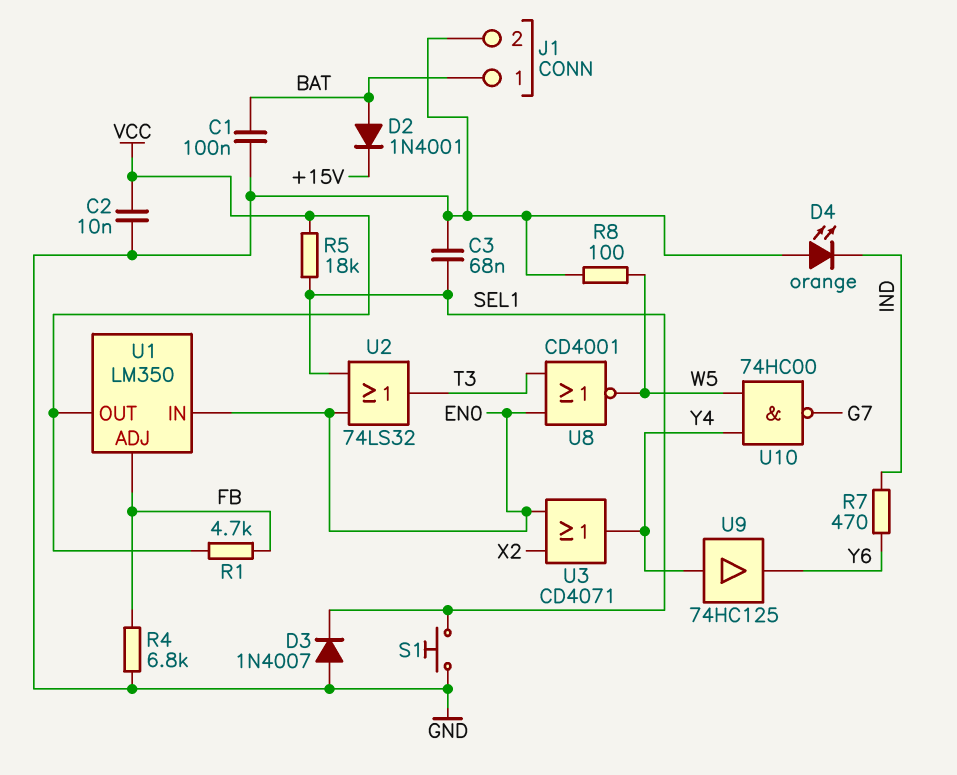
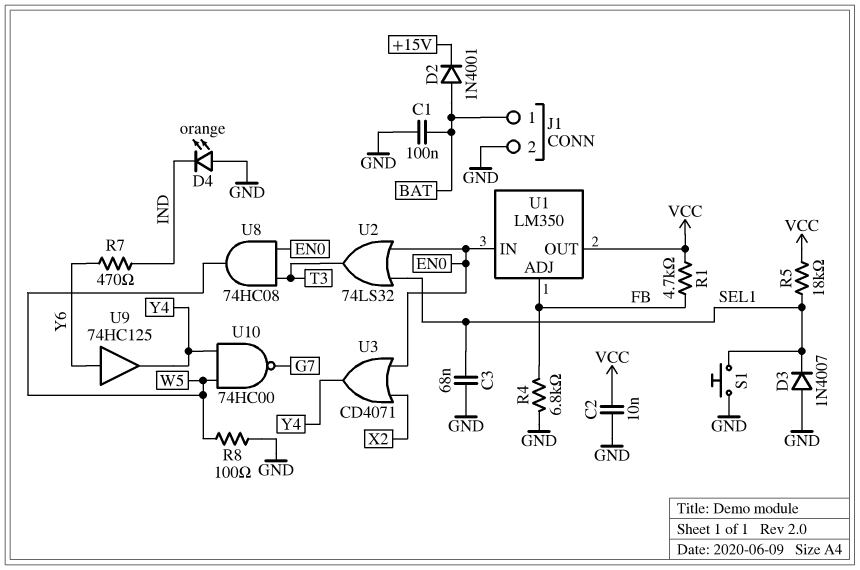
U8: NOR CD4001 (in EN0, in T3, out W5) -> AND 74HC08 (in EN0, in T3, out W5)
U9: buffer 74HC125 (in Y4, out Y6) -> buffer 74HC125 (in Y6, out Y4)

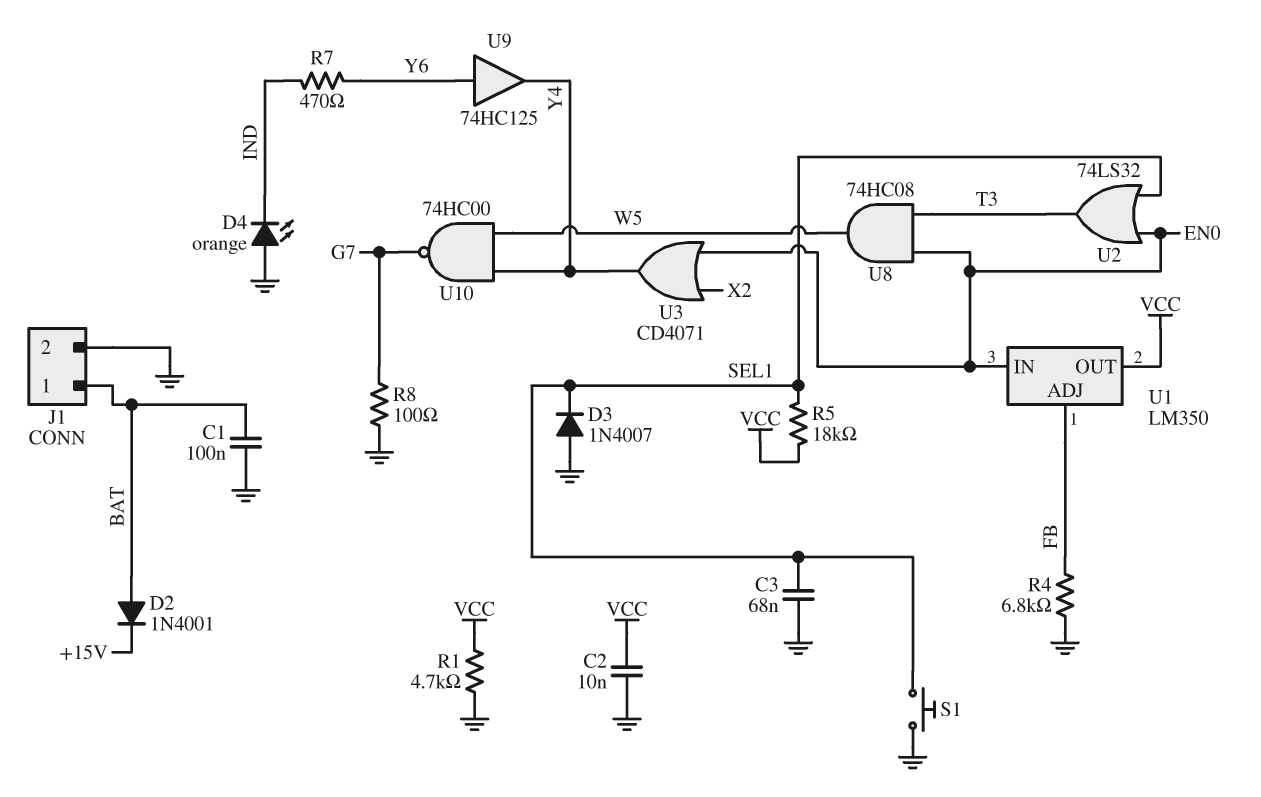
R1: 4.7k (FB, VCC) -> 4.7k (GND, VCC)
R8: 100 (GND, W5) -> 100 (G7, GND)

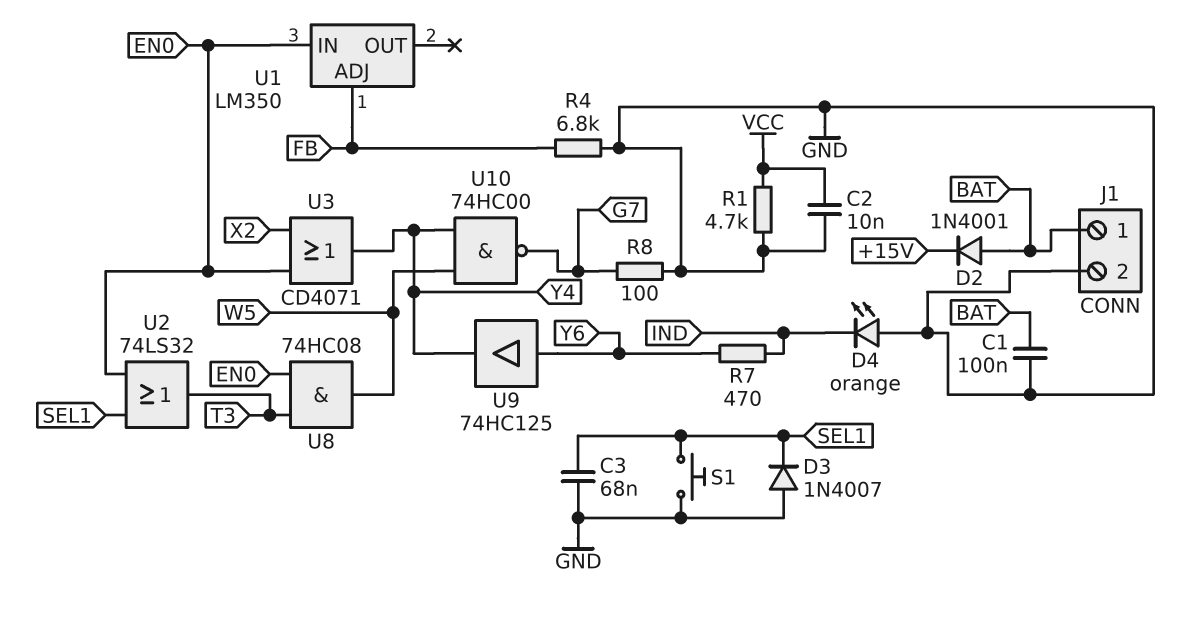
R5: 18k (SEL1, VCC) -> none
U1 pin OUT: VCC -> none

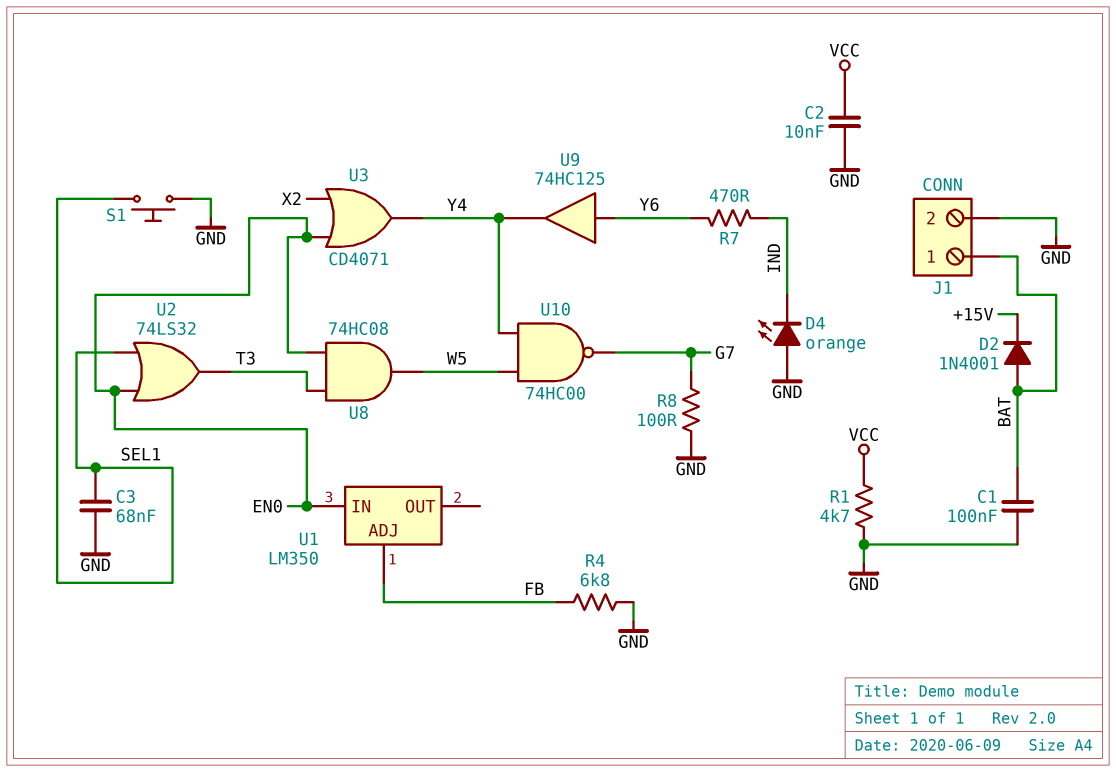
D3: diode 1N4007 (A GND, K SEL1) -> none

